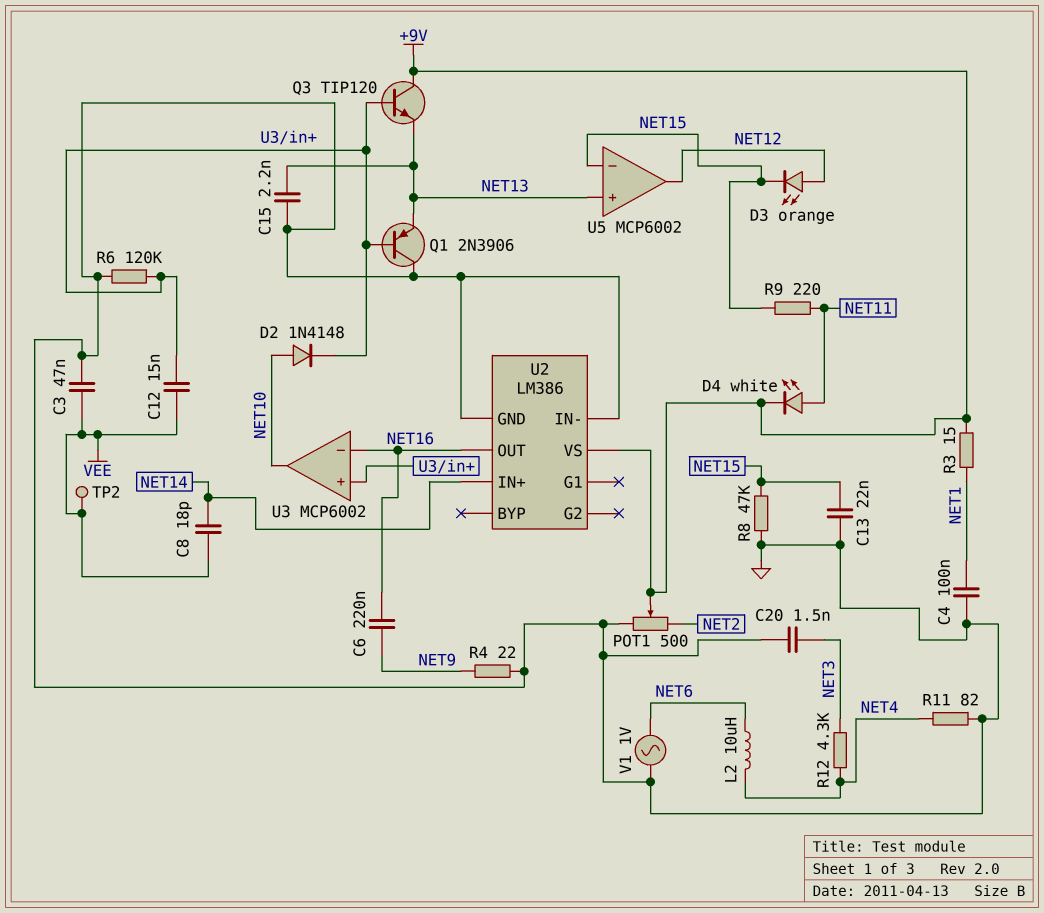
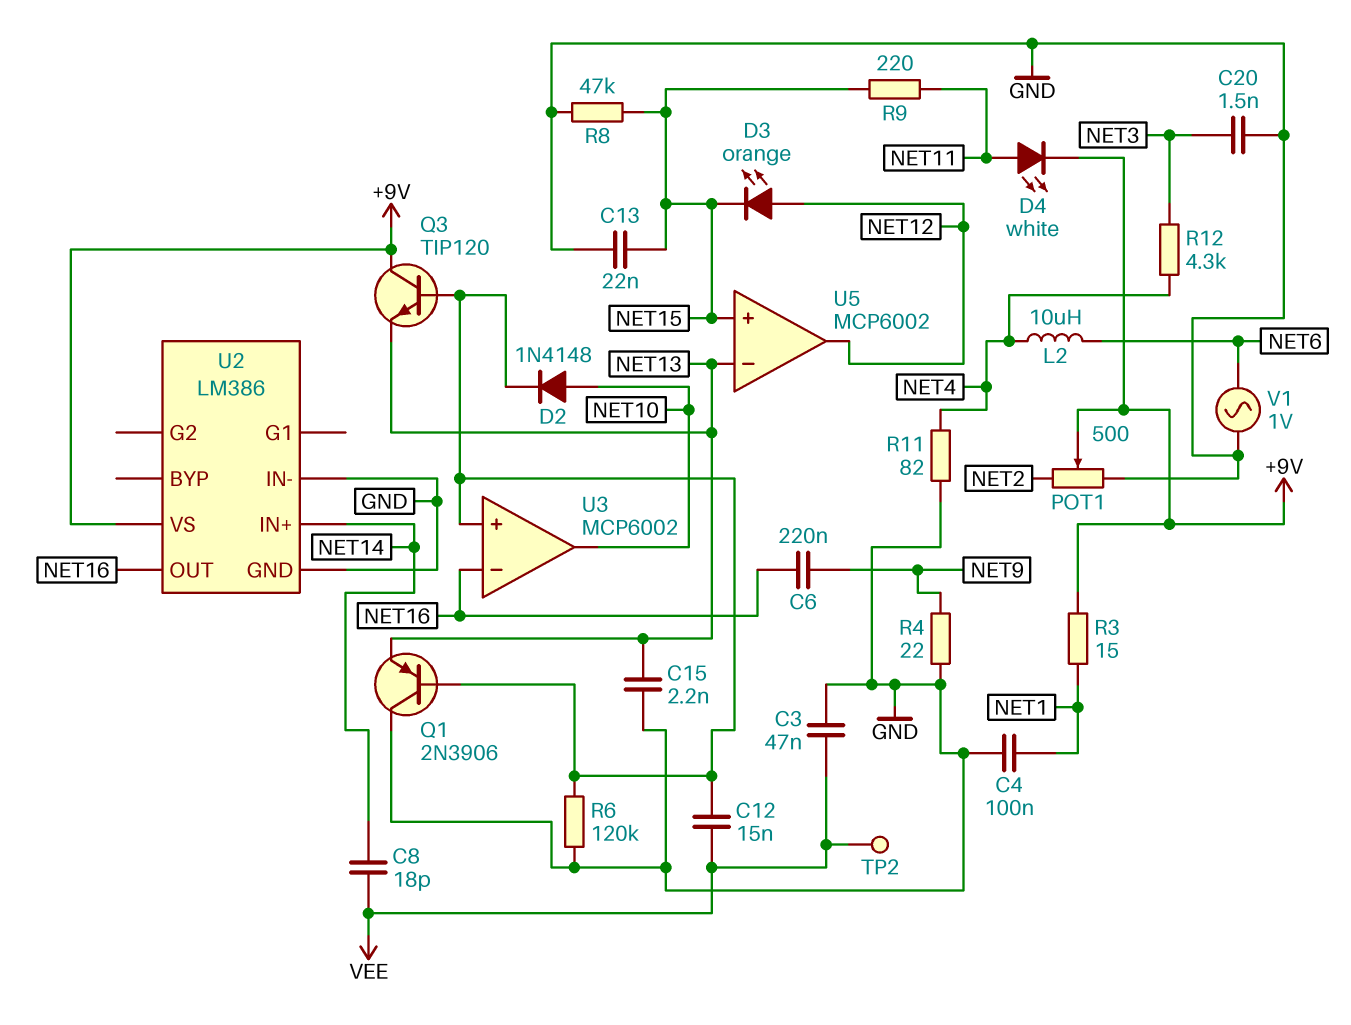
U5 pin in+: NET13 -> NET15
U5 pin in-: NET15 -> NET13

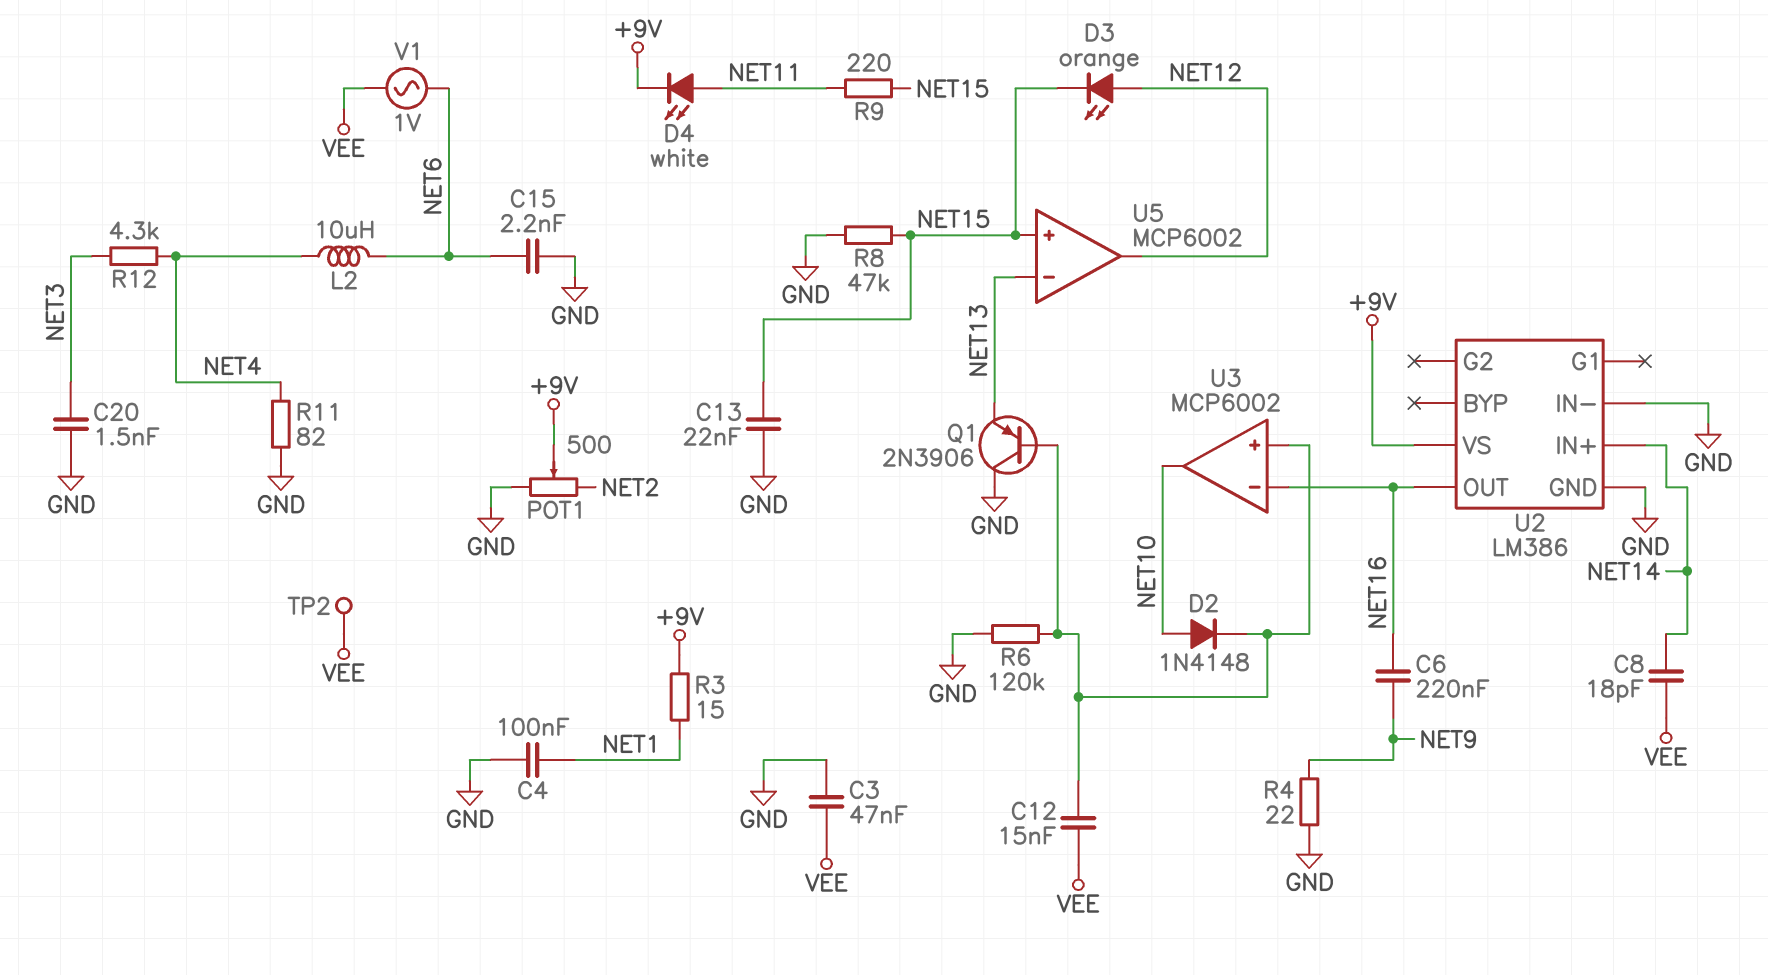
C15: 2.2nF (GND, NET13) -> 2.2nF (GND, NET6)
Q3: NPN TIP120 (B U3/in+, C +9V, E NET13) -> none
V1: AC 1V (GND, NET6) -> AC 1V (NET6, VEE)

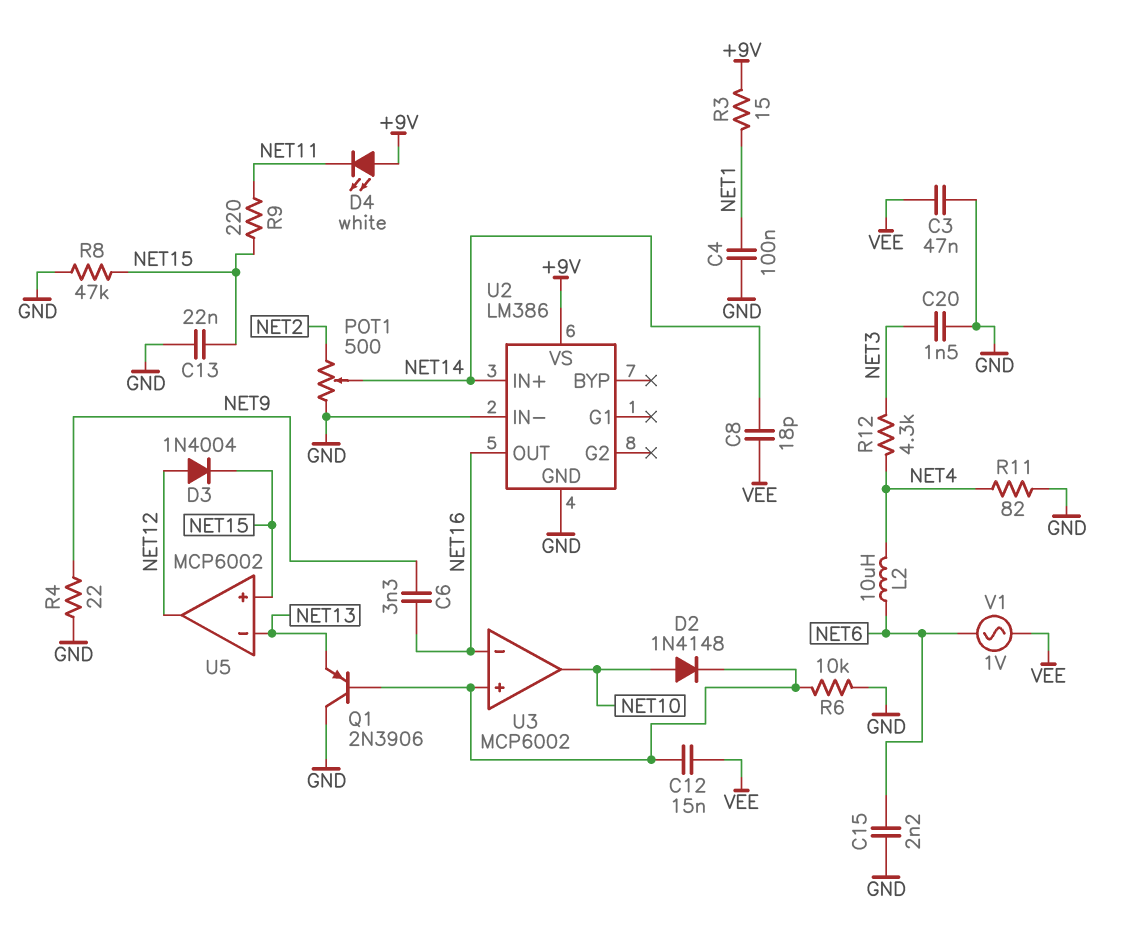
C6: 220nF (NET9, NET16) -> 3.3nF (NET9, NET16)
D3: LED orange (A NET12, K NET15) -> diode 1N4004 (A NET12, K NET15)
D4: LED white (A NET11, K +9V) -> LED white (A +9V, K NET11)
POT1: 500 (GND, NET2, wiper +9V) -> 500 (GND, NET2, wiper NET14)
R6: 120k (GND, U3/in+) -> 10k (GND, U3/in+)
TP2: test point (VEE) -> none

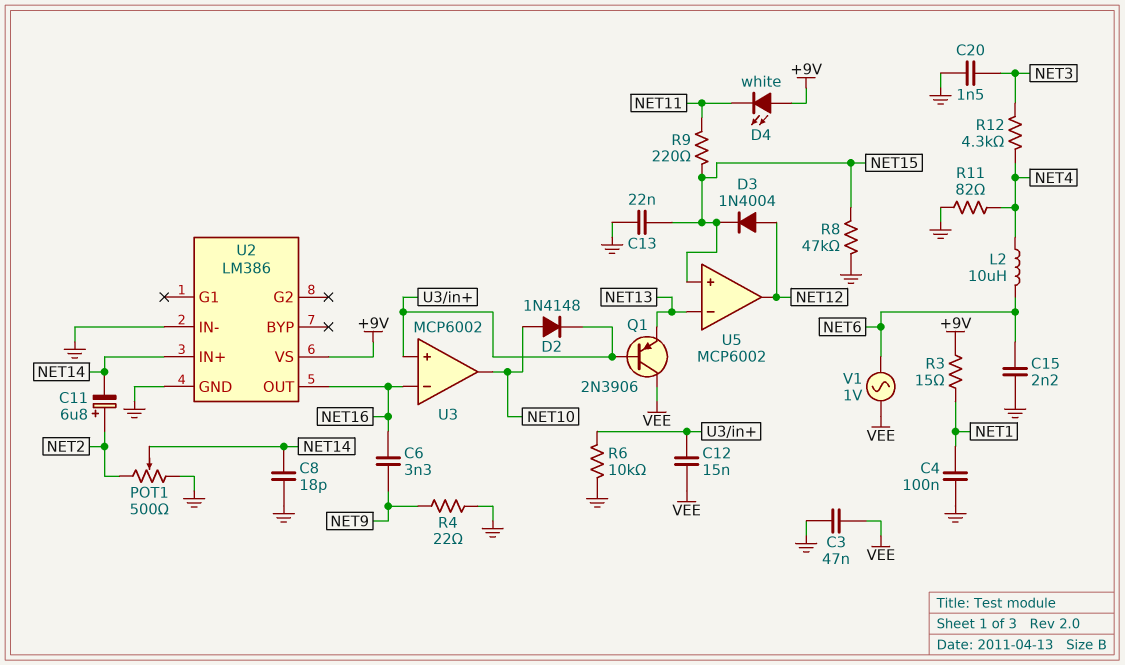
C8: 18pF (NET14, VEE) -> 18pF (GND, NET14)
C11: none -> 6.8uF (plus NET2, minus NET14)
Q1: PNP 2N3906 (B U3/in+, C GND, E NET13) -> PNP 2N3906 (B U3/in+, C VEE, E NET13)

